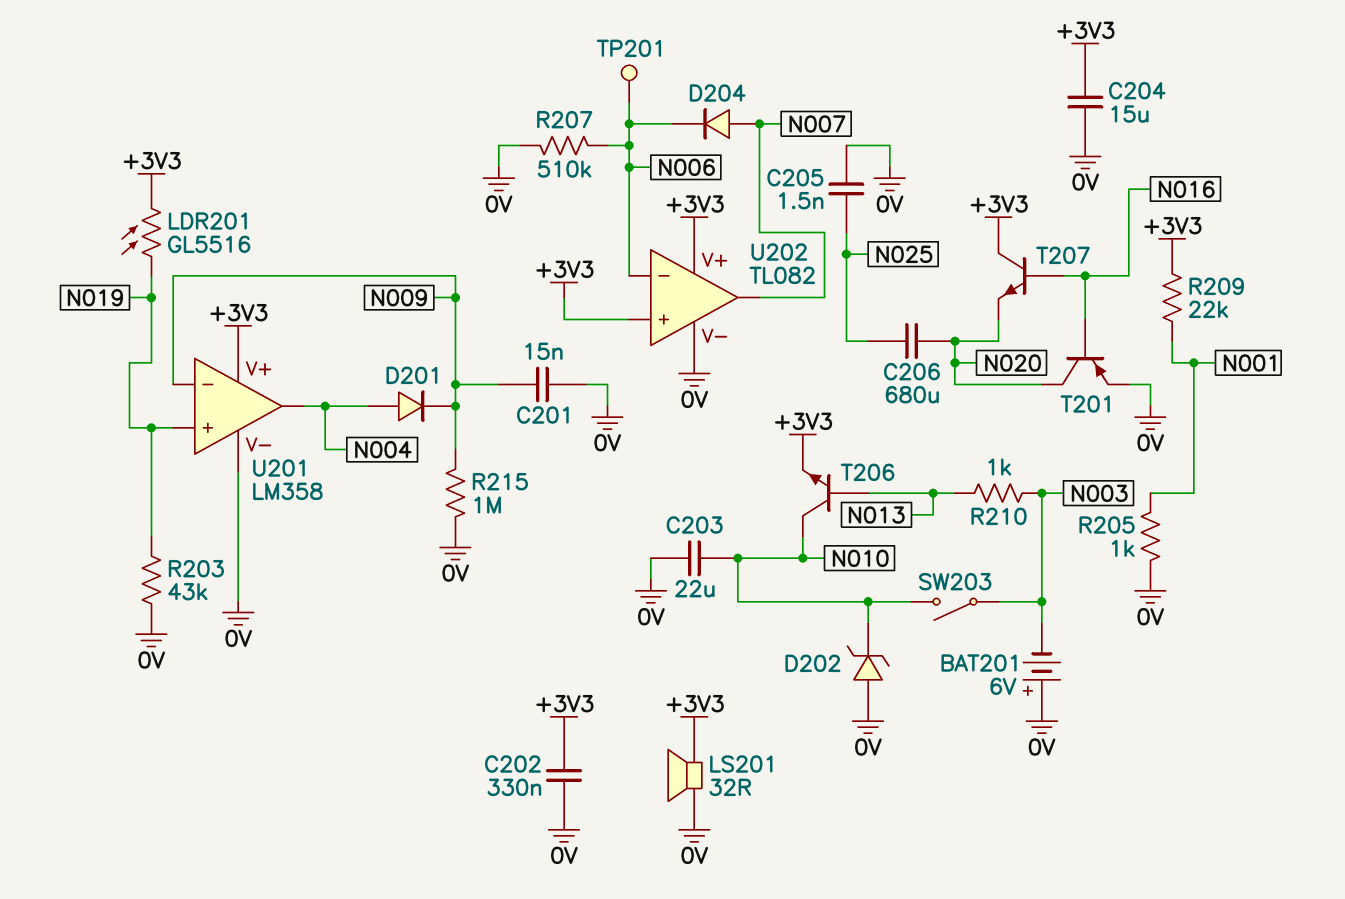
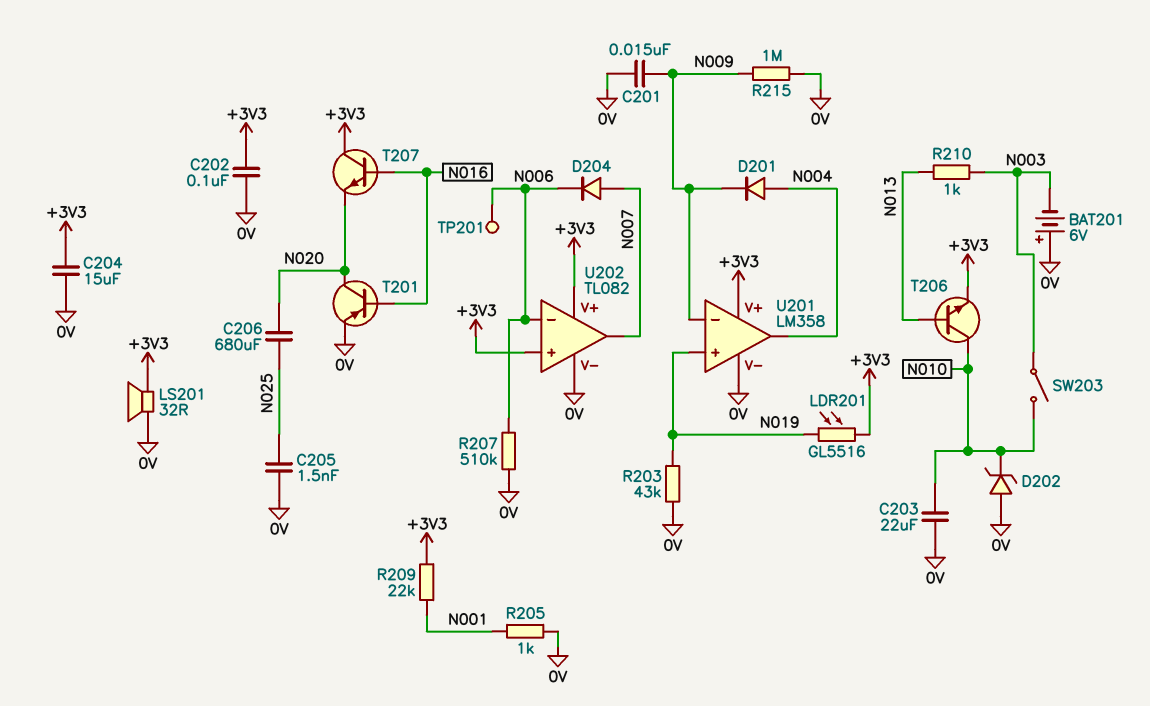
C202: 330nF (+3V3, 0V) -> 100nF (+3V3, 0V)

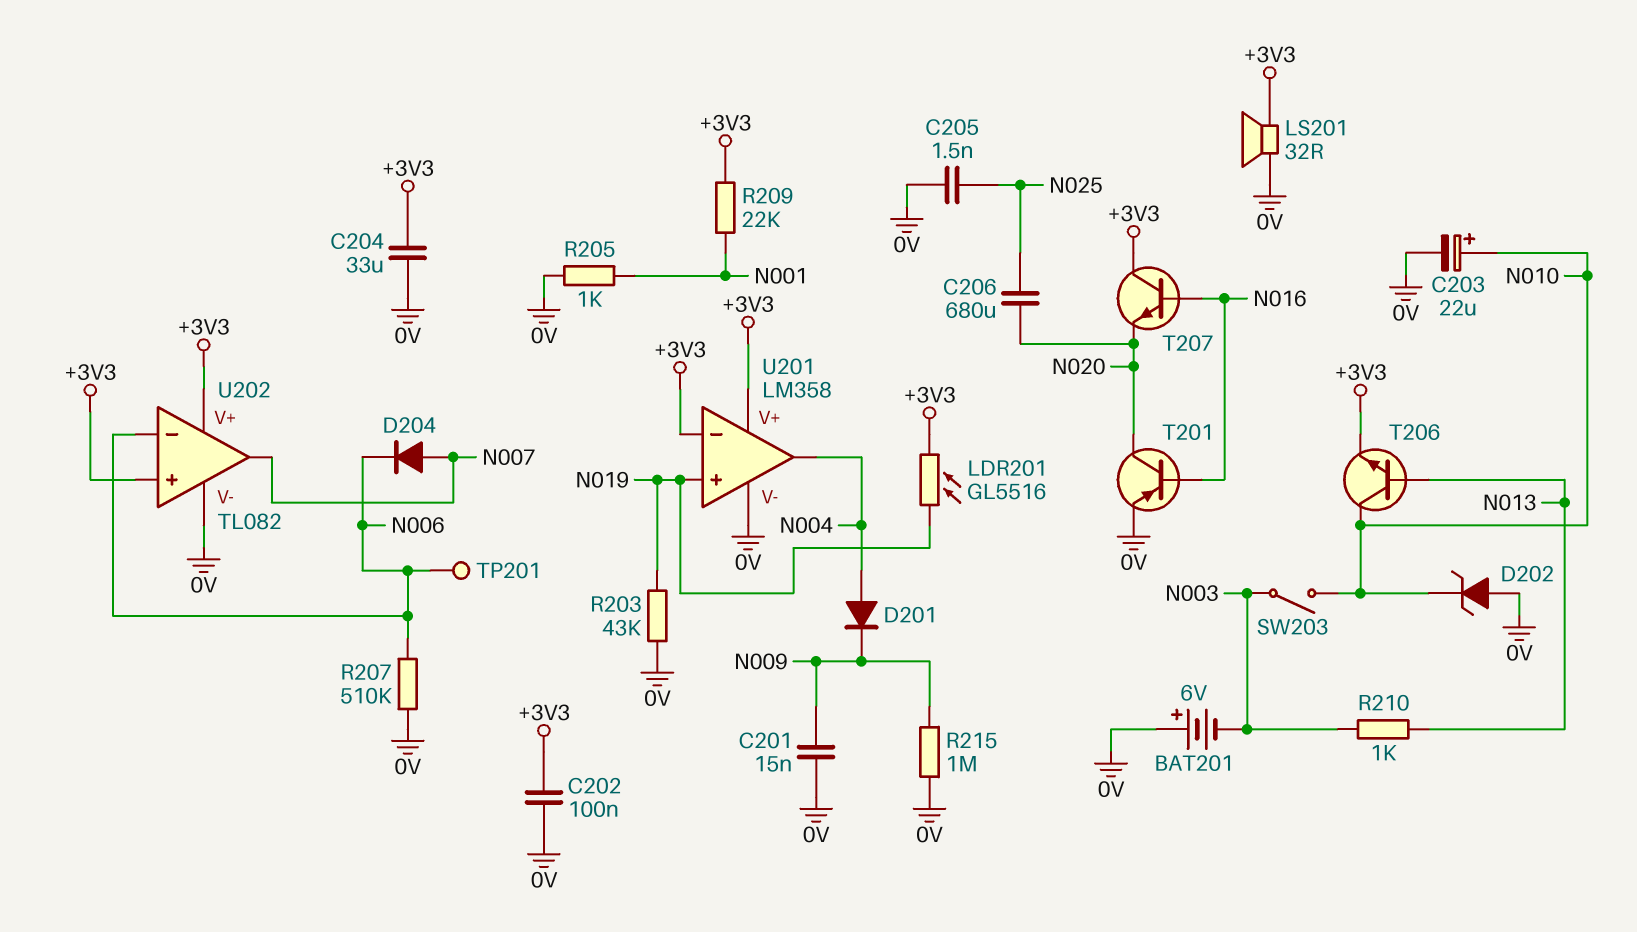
C203: 22uF (0V, N010) -> 22uF (plus N010, minus 0V)
C204: 15uF (+3V3, 0V) -> 33uF (+3V3, 0V)
U201 pin in-: N009 -> +3V3

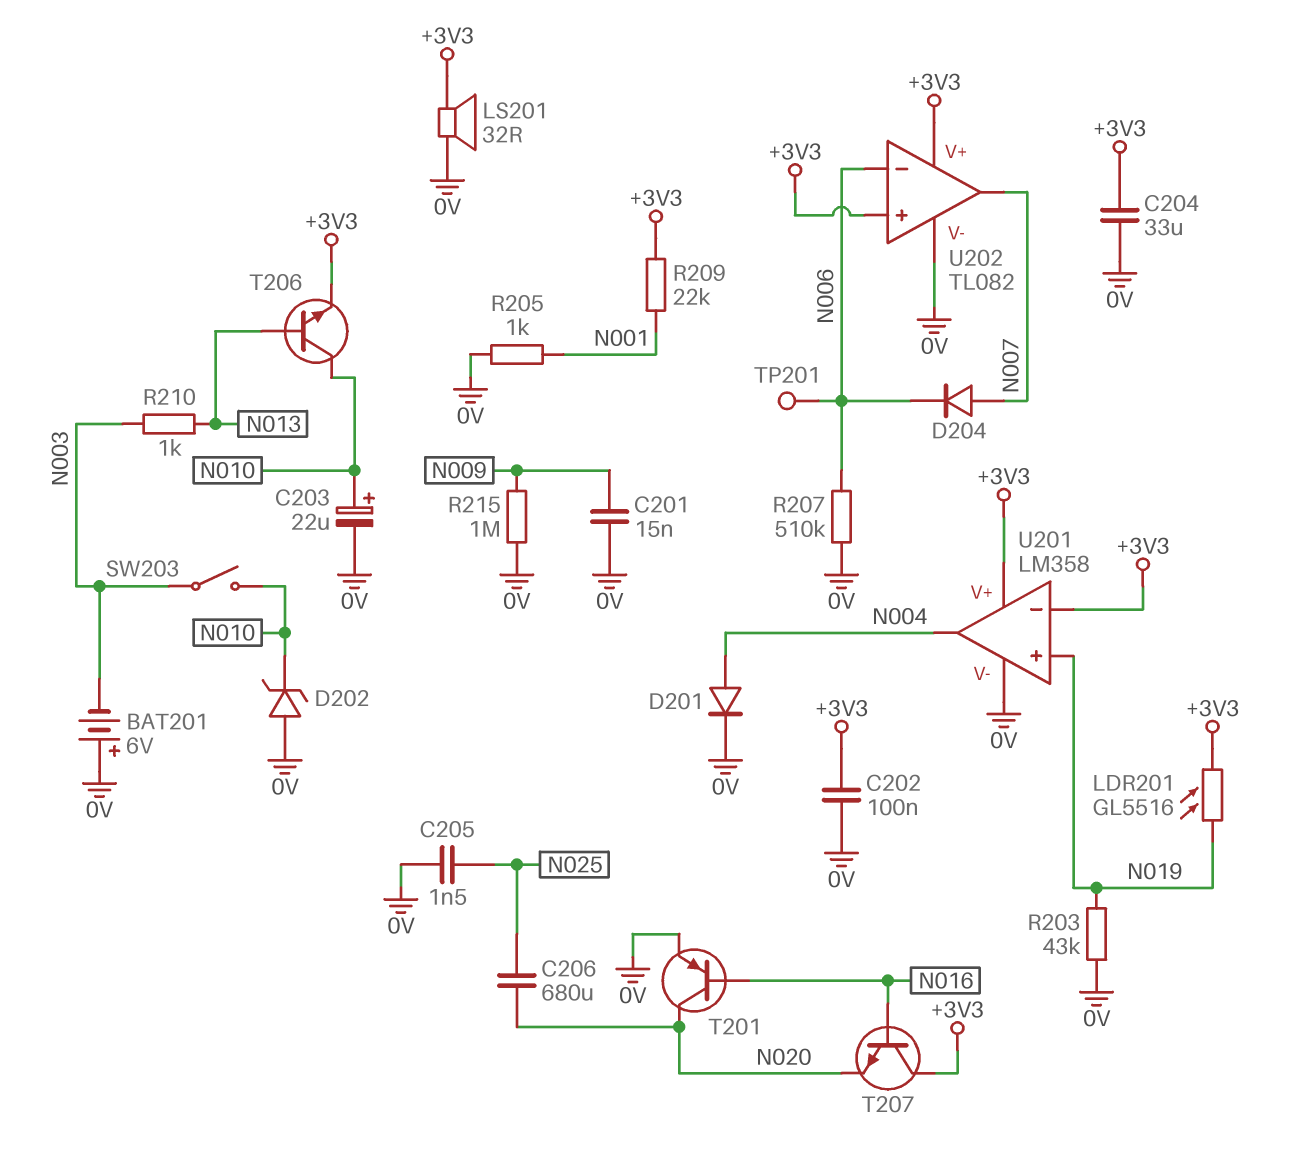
D201: diode (A N004, K N009) -> diode (A N004, K 0V)

